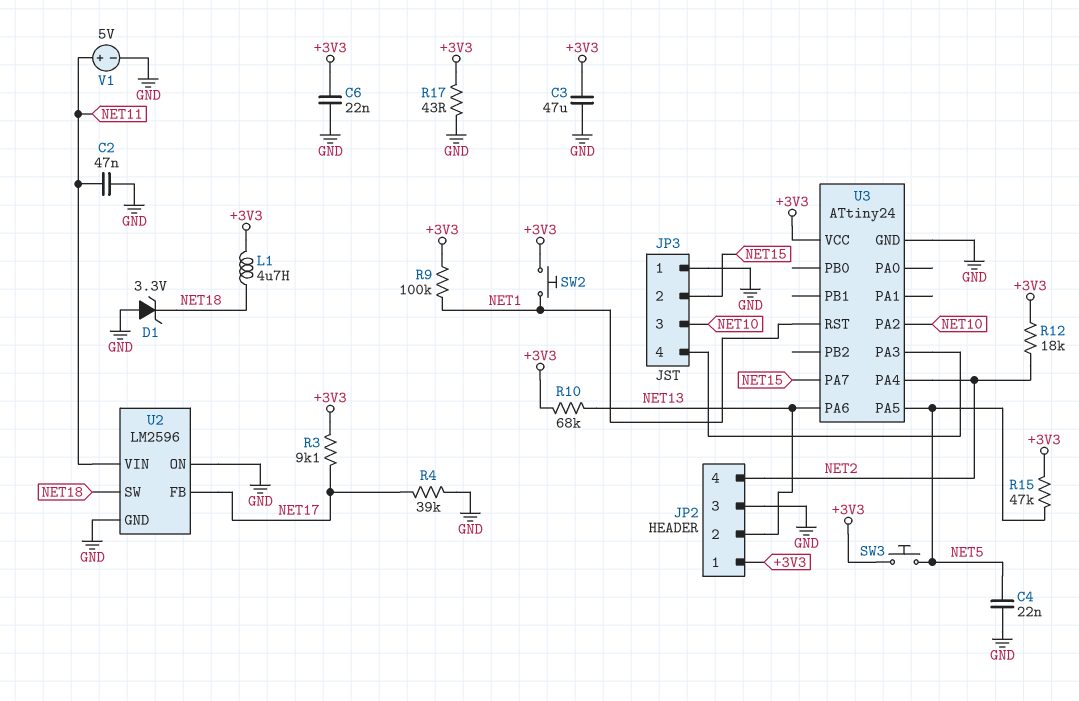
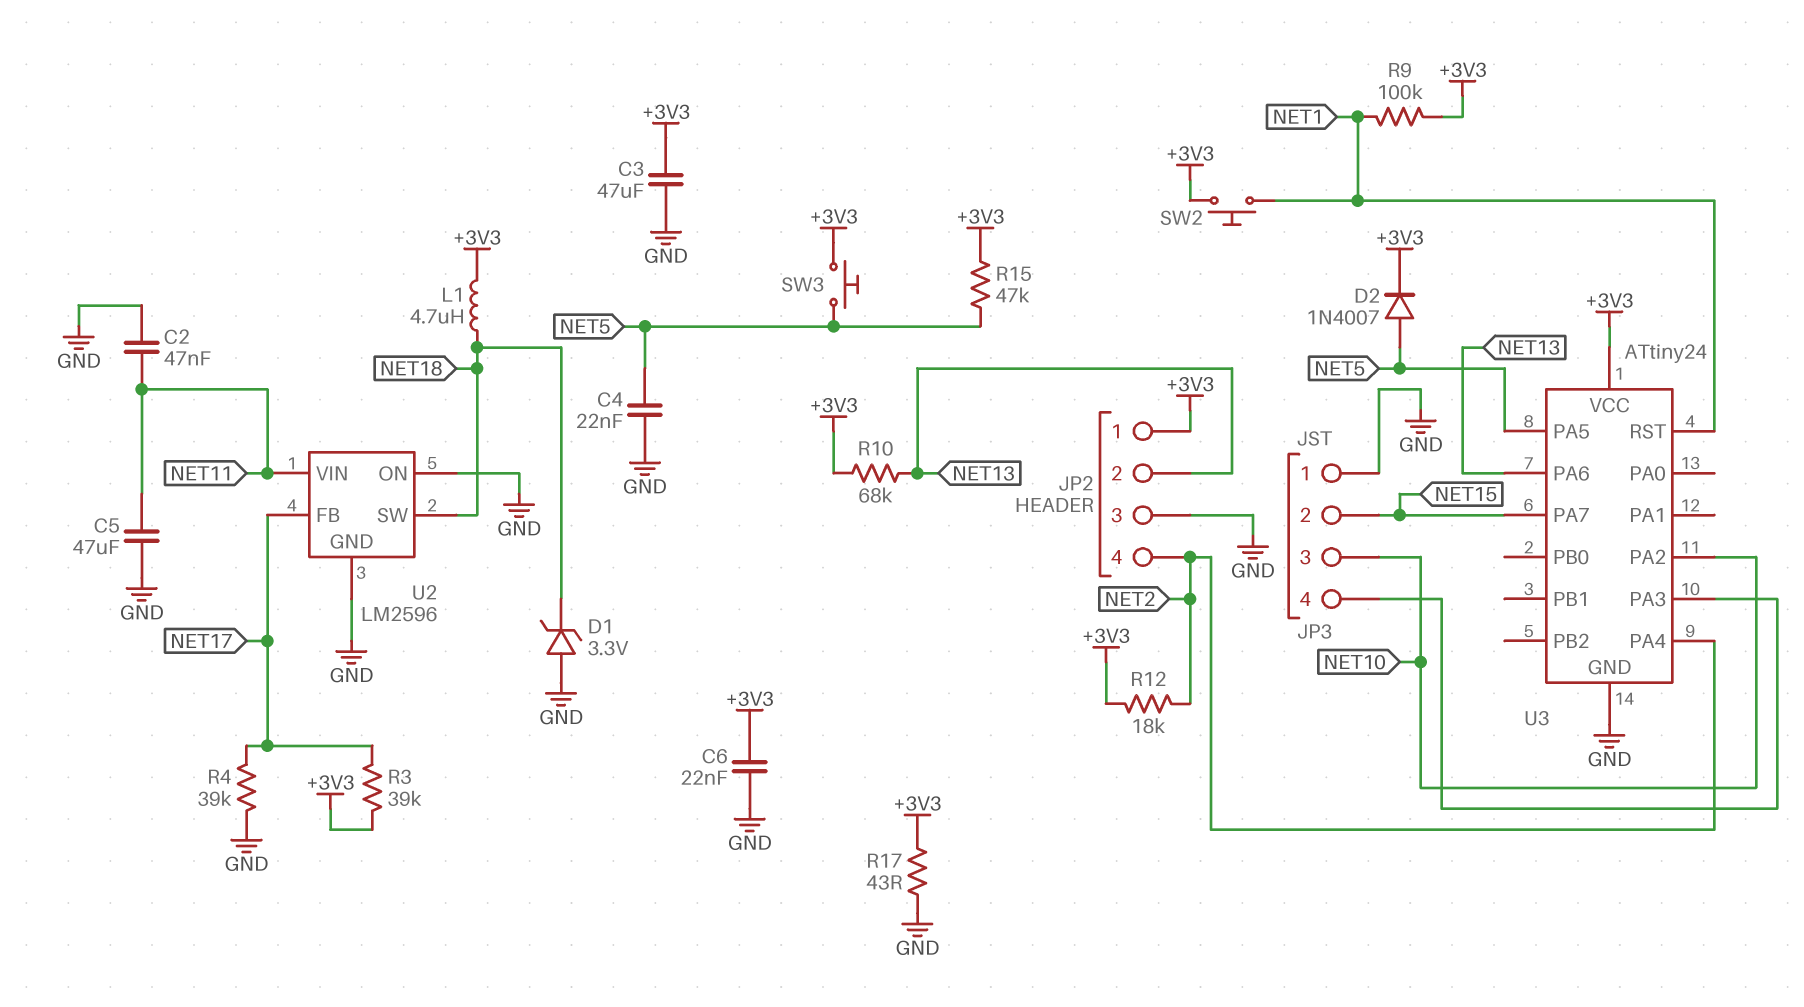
C5: none -> 47uF (GND, NET11)
D2: none -> diode 1N4007 (A NET5, K +3V3)
R3: 9.1k (+3V3, NET17) -> 39k (+3V3, NET17)
V1: 5V (plus NET11, minus GND) -> none

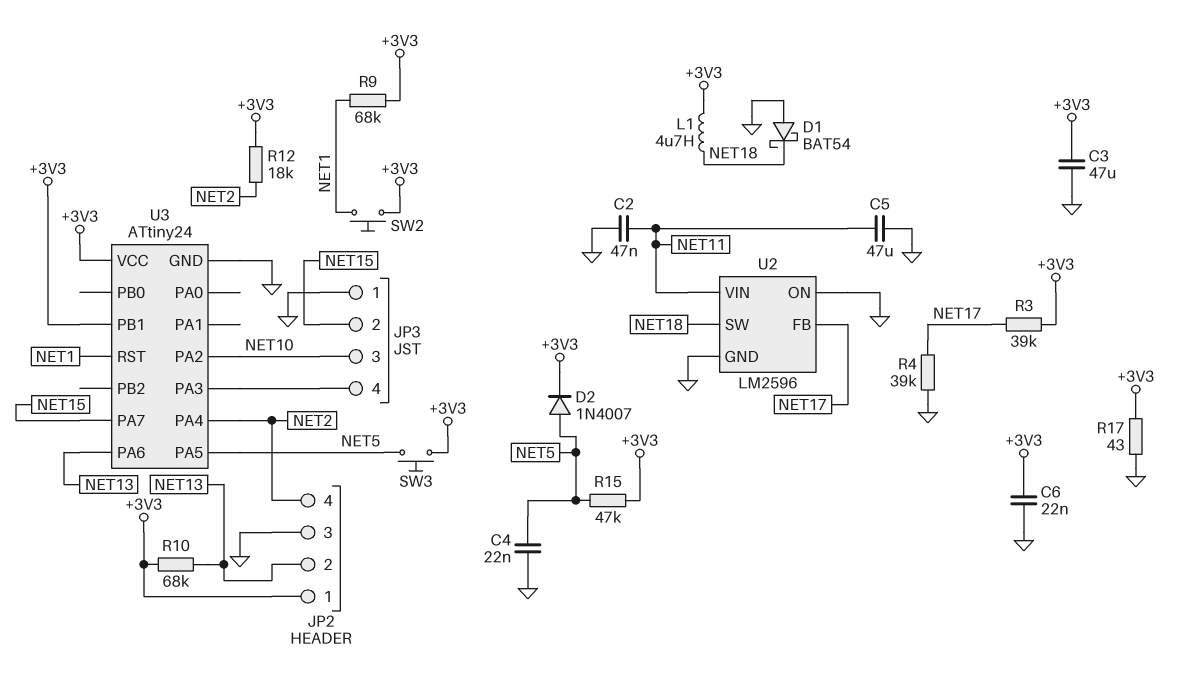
D1: zener 3.3V (A GND, K NET18) -> schottky BAT54 (A GND, K NET18)
R9: 100k (+3V3, NET1) -> 68k (+3V3, NET1)
U3 pin PB1: none -> +3V3

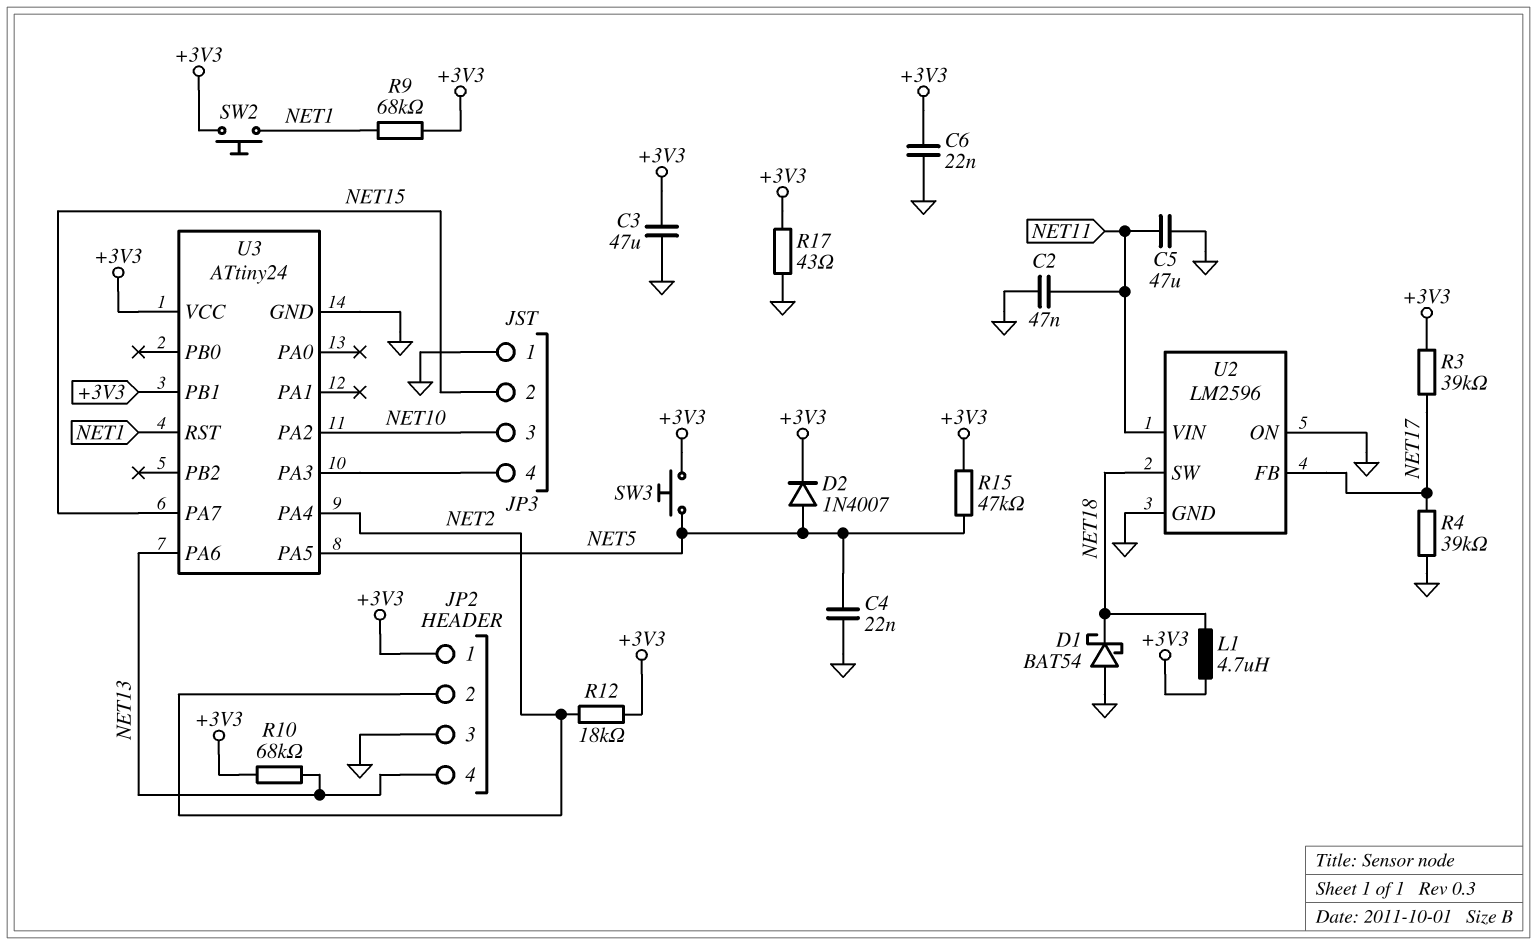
JP2 pin 2: NET13 -> NET2
JP2 pin 4: NET2 -> NET13

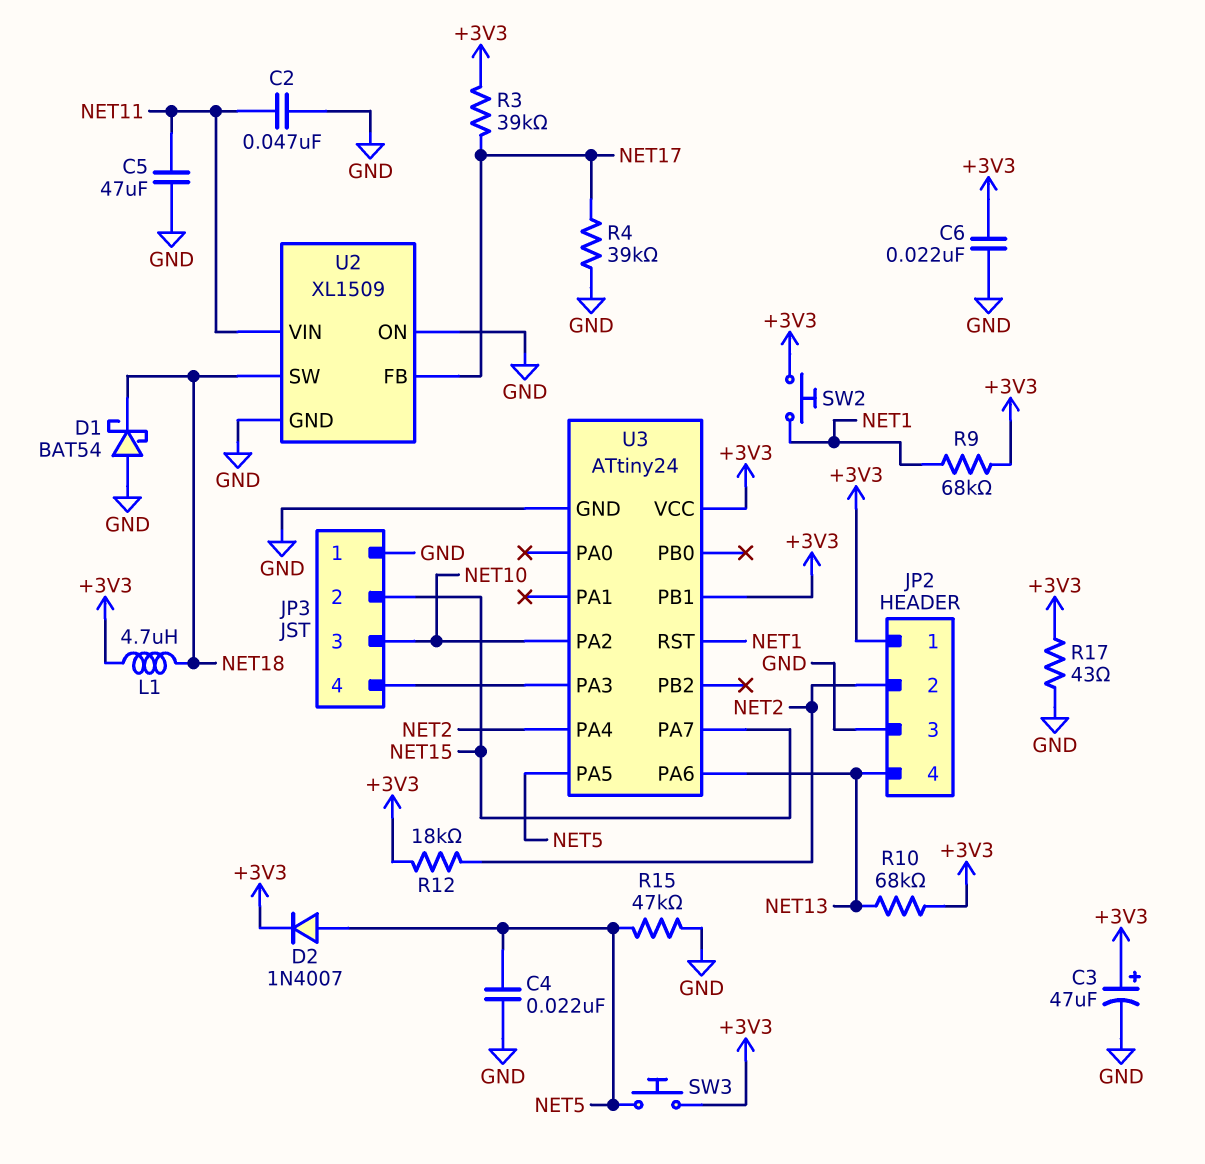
C3: 47uF (+3V3, GND) -> 47uF (plus +3V3, minus GND)
R15: 47k (+3V3, NET5) -> 47k (GND, NET5)
U2: LM2596 -> XL1509

